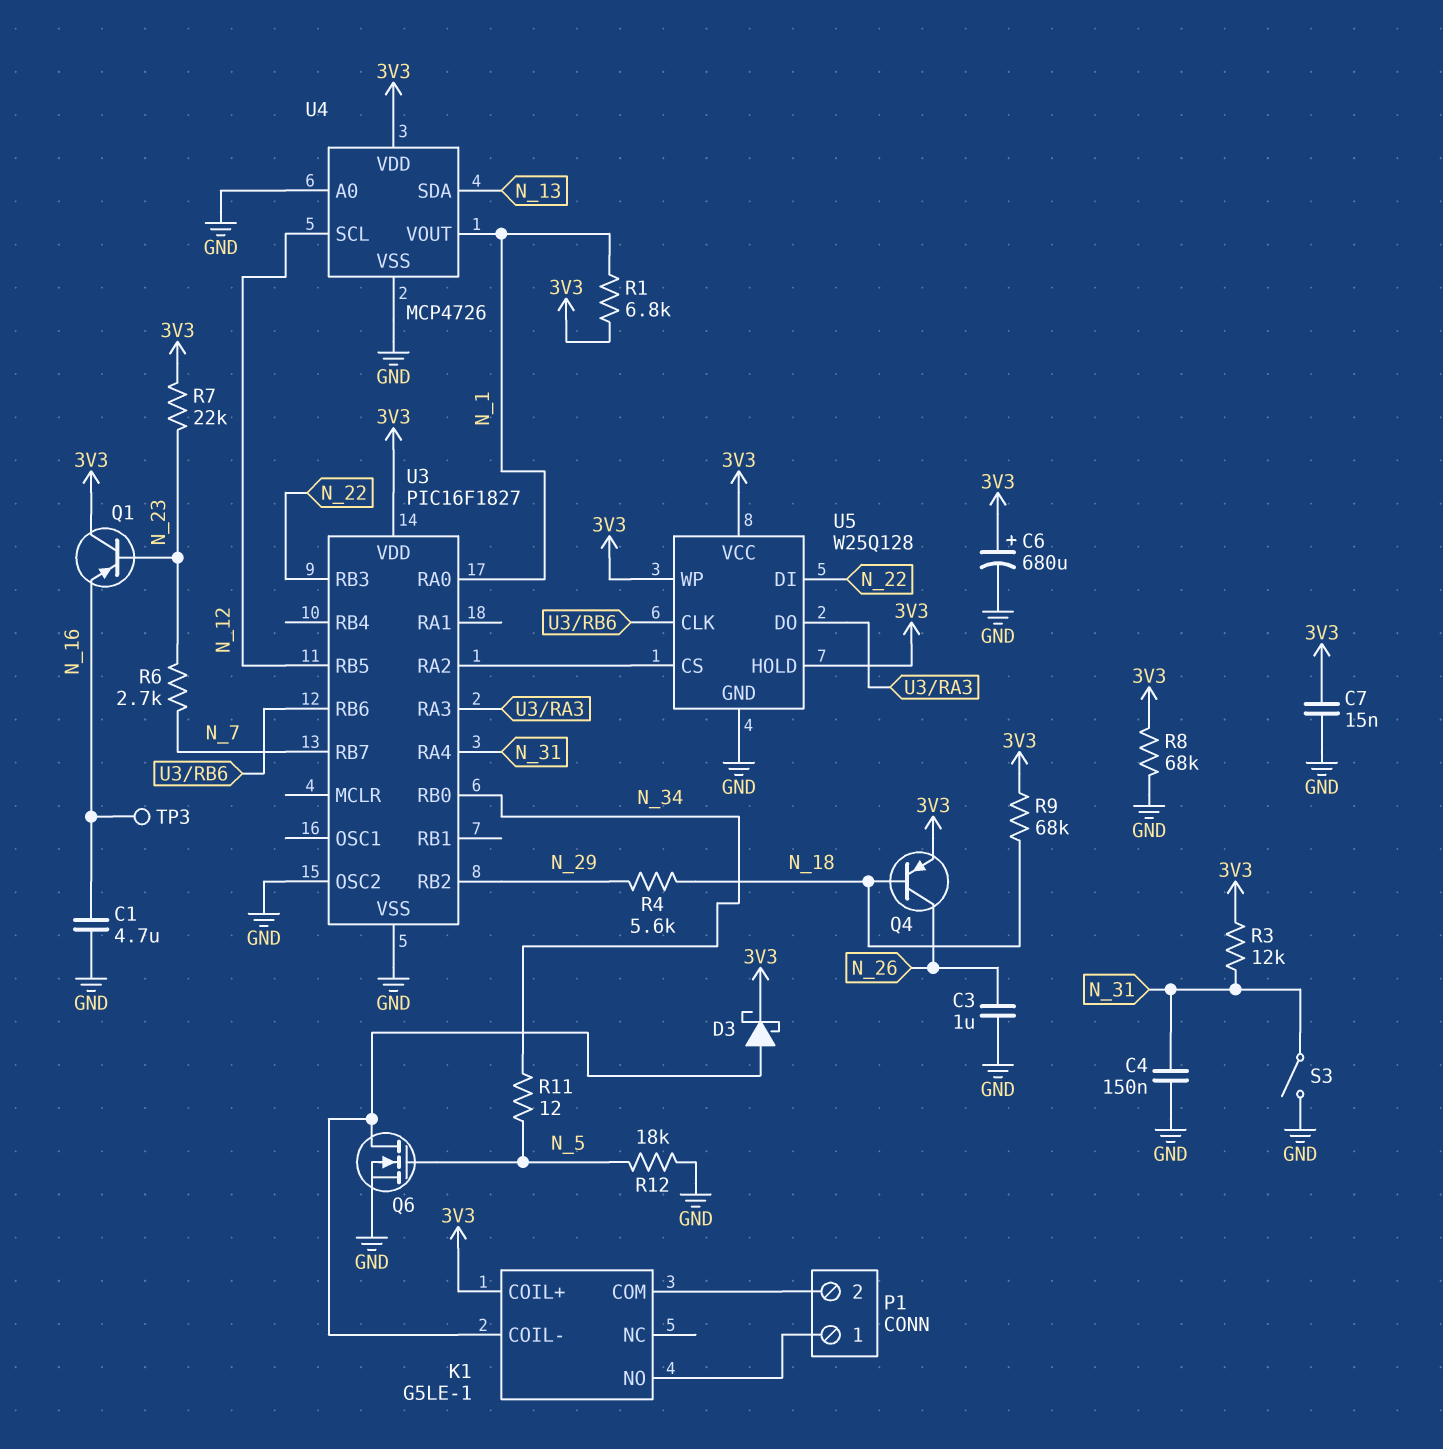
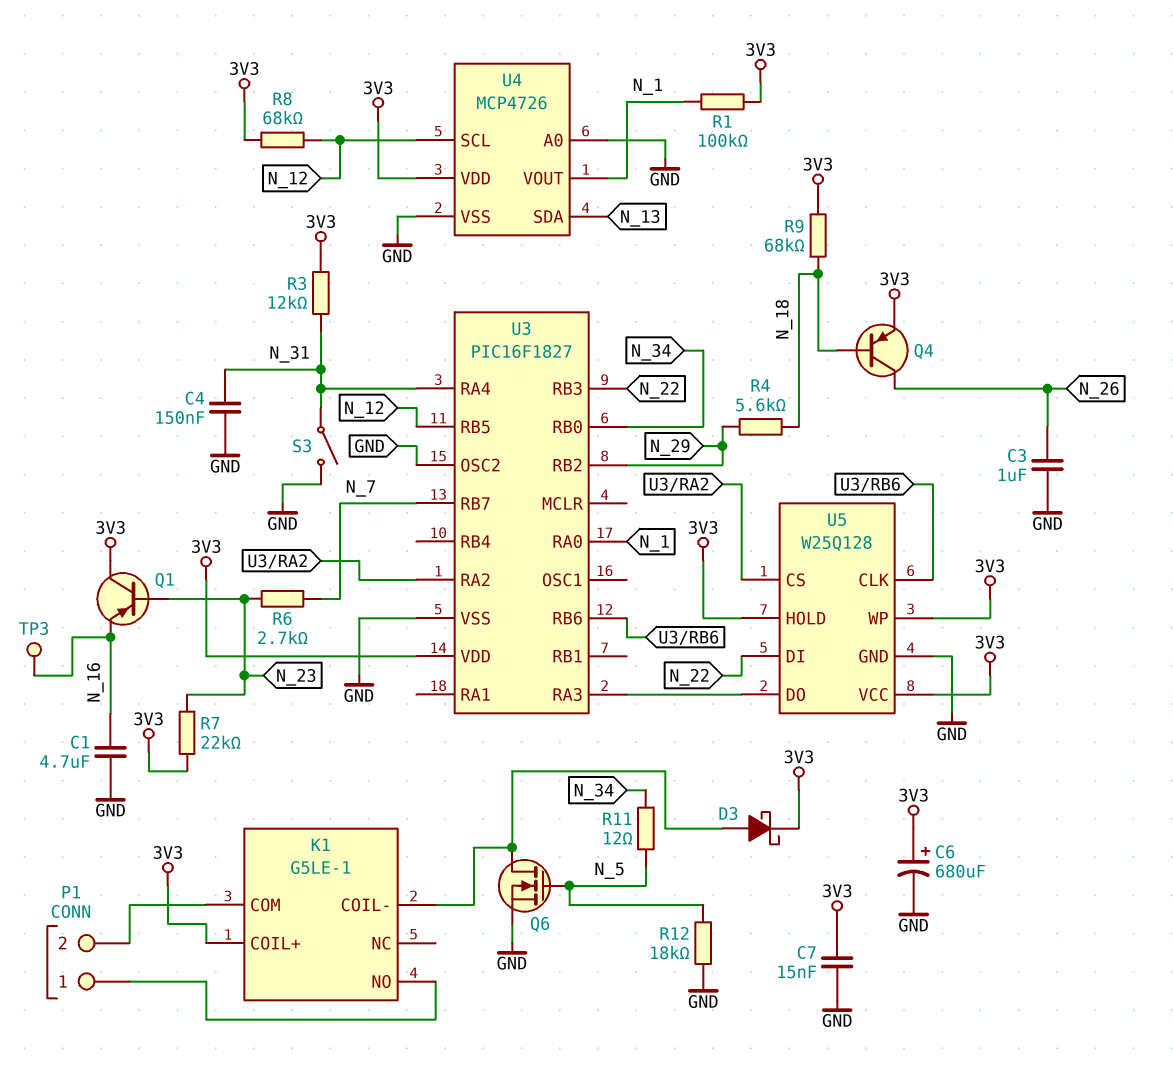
R1: 6.8k (3V3, N_1) -> 100k (3V3, N_1)
R8: 68k (3V3, GND) -> 68k (3V3, N_12)

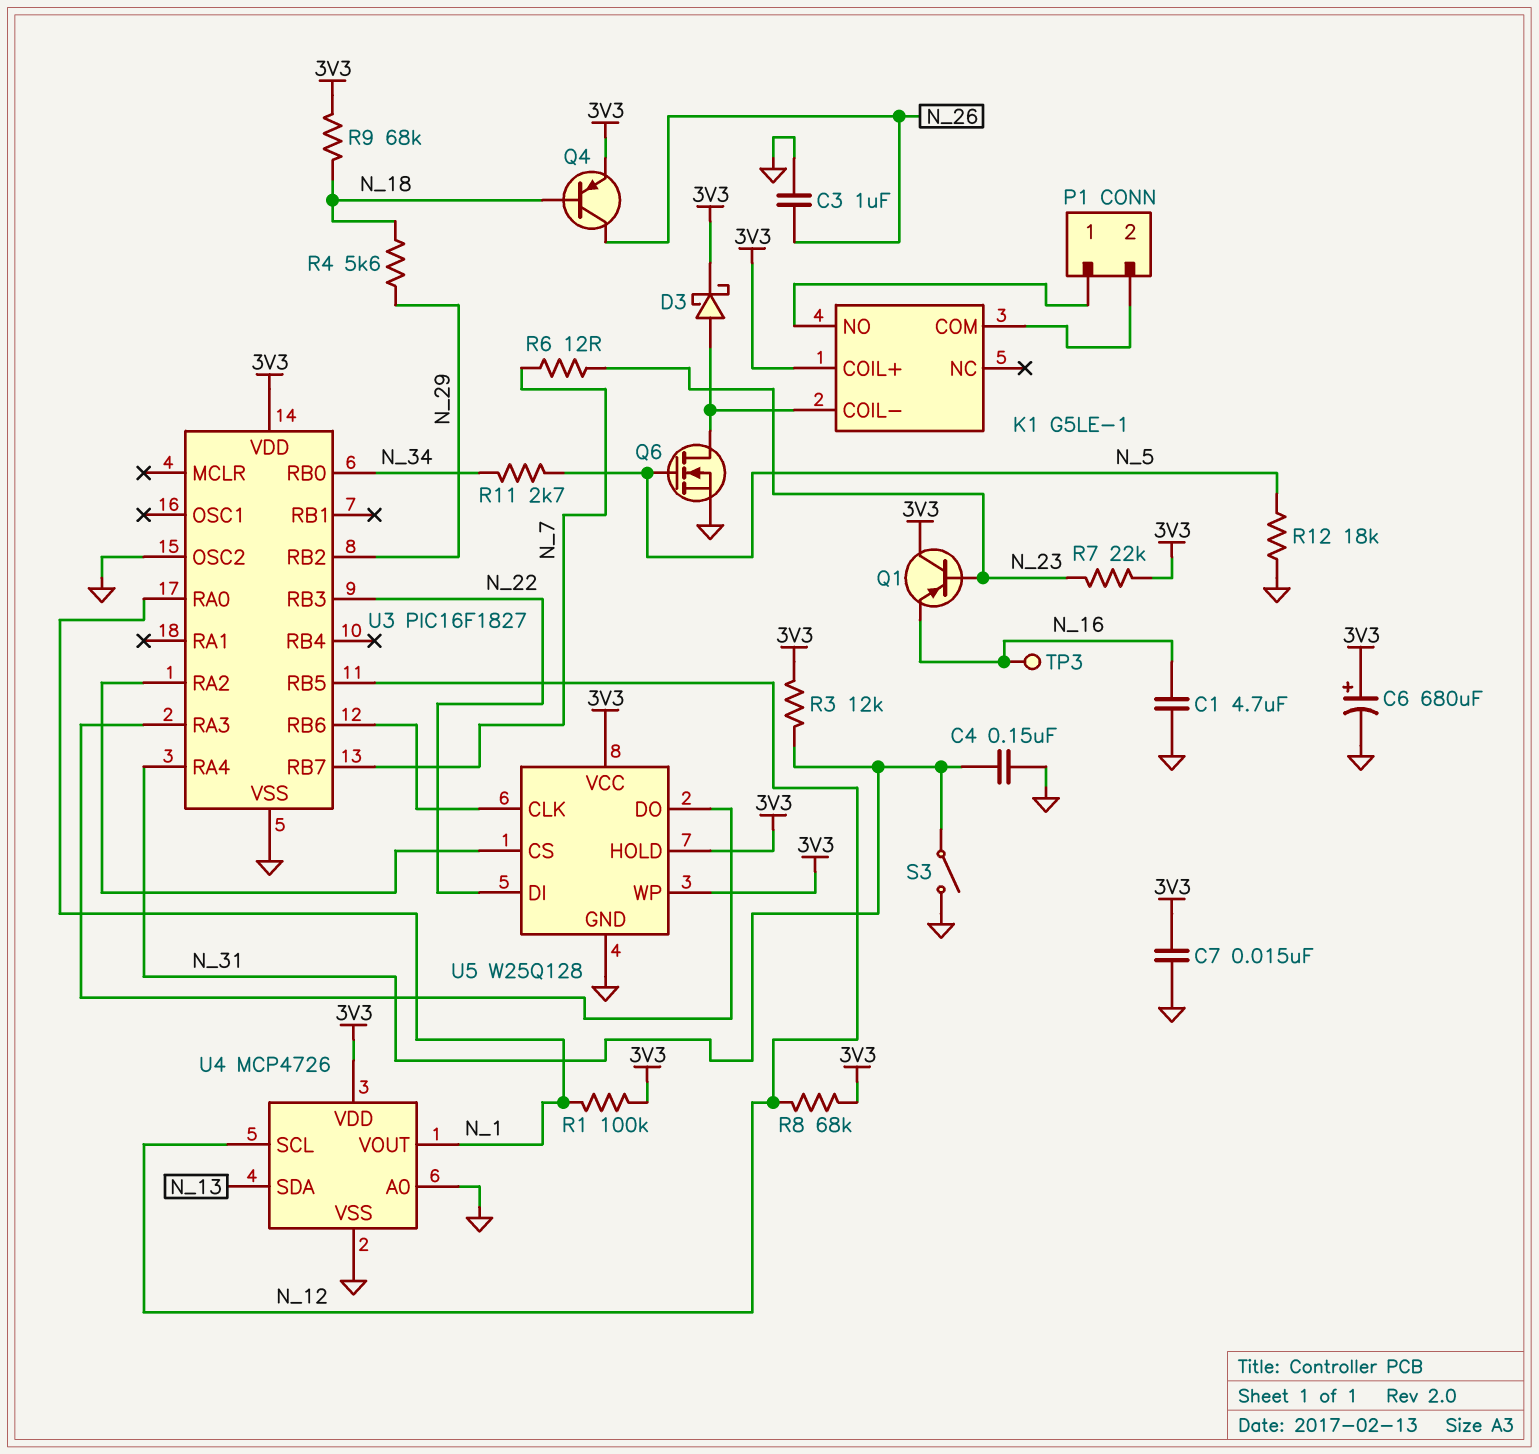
R6: 2.7k (N_7, N_23) -> 12 (N_7, N_23)
R11: 12 (N_5, N_34) -> 2.7k (N_5, N_34)

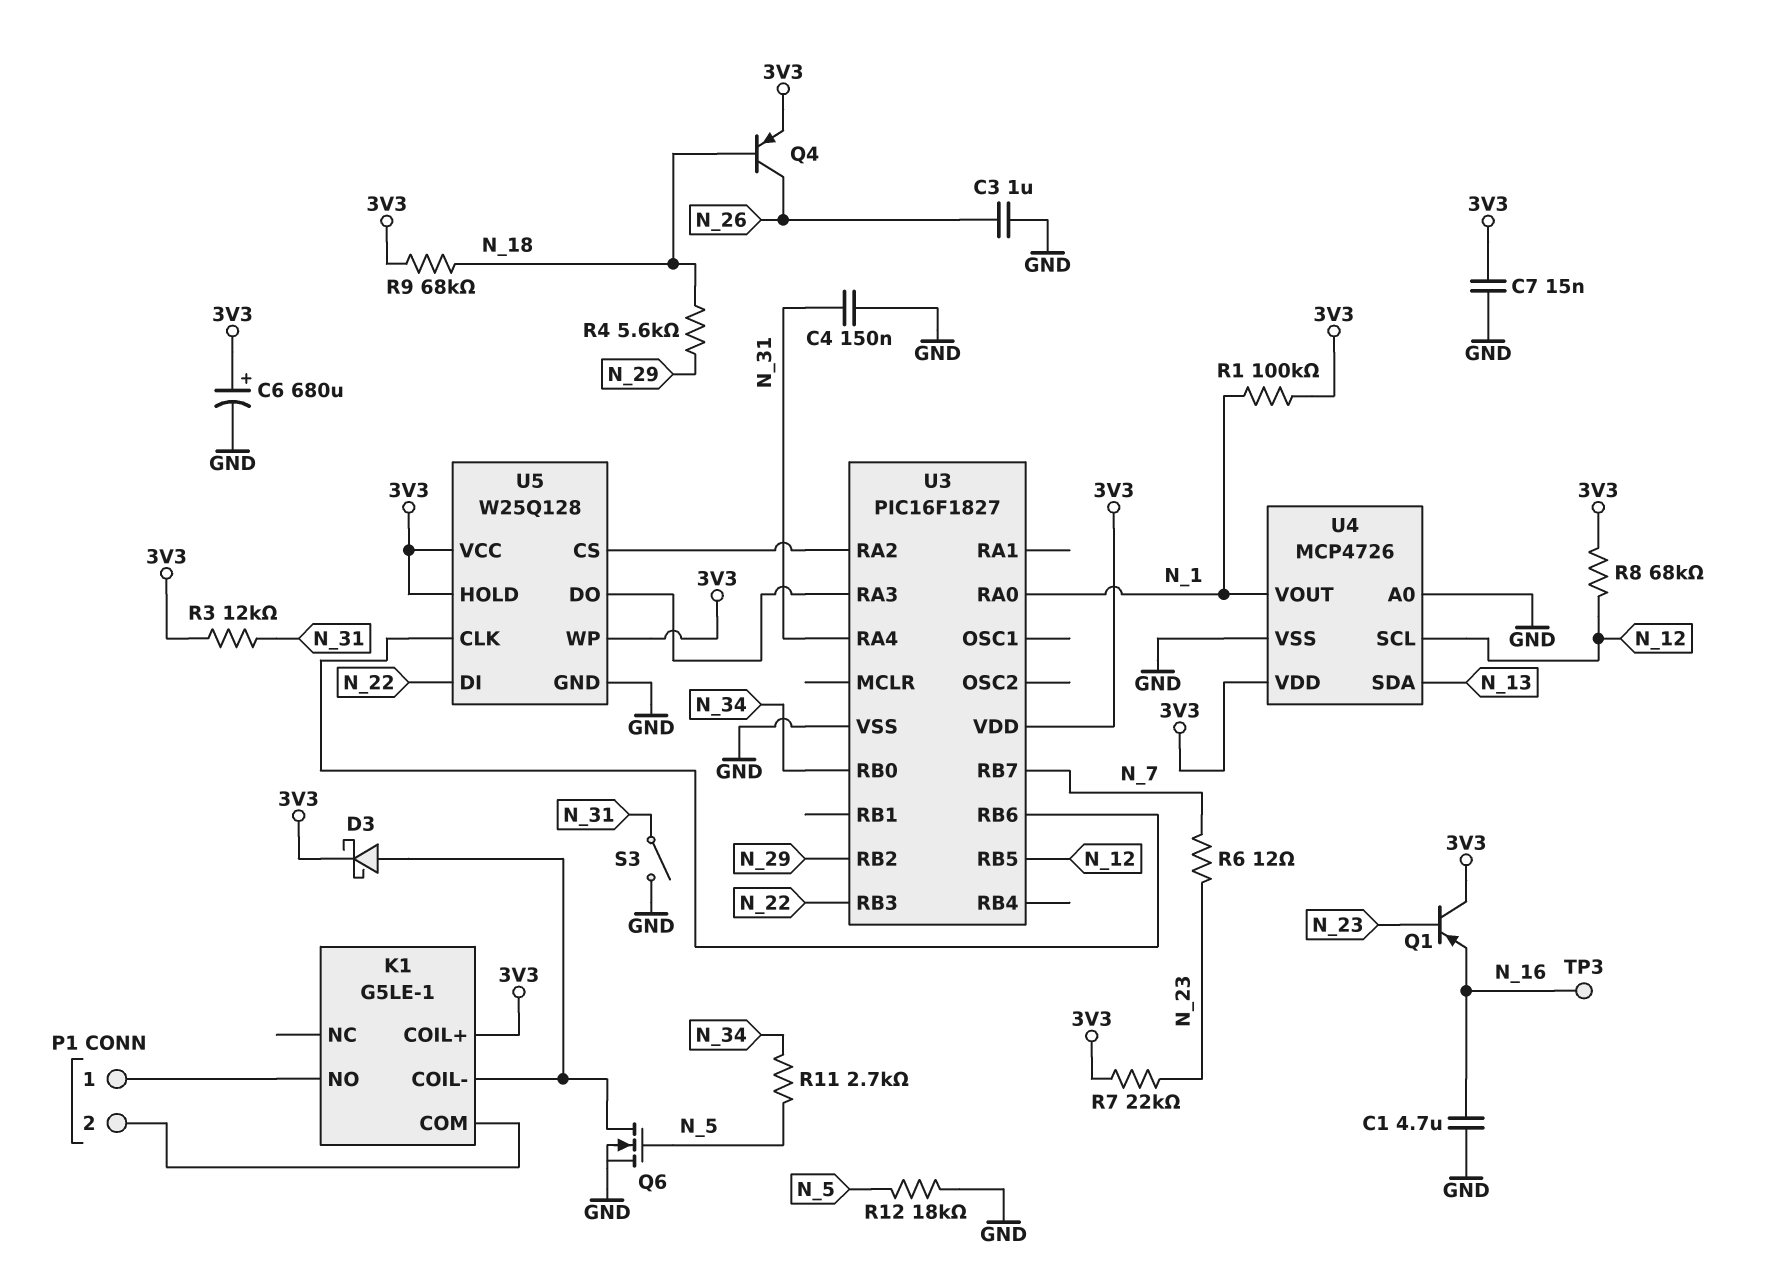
U3 pin OSC2: GND -> none

